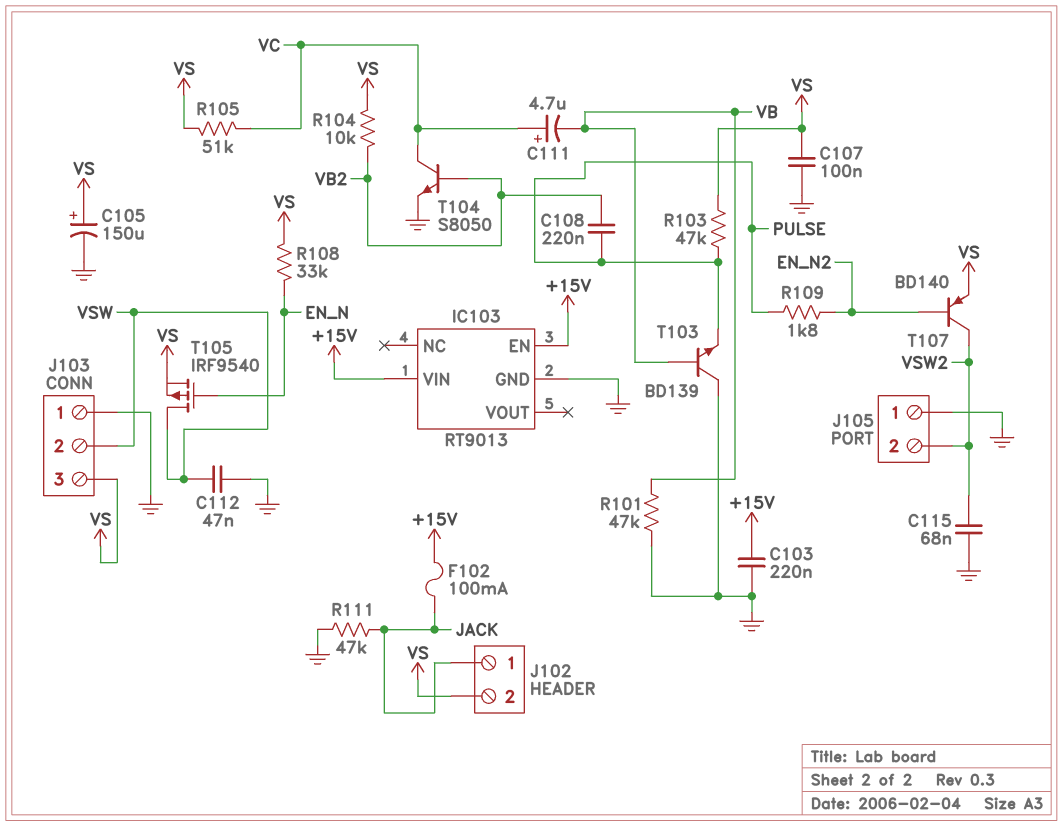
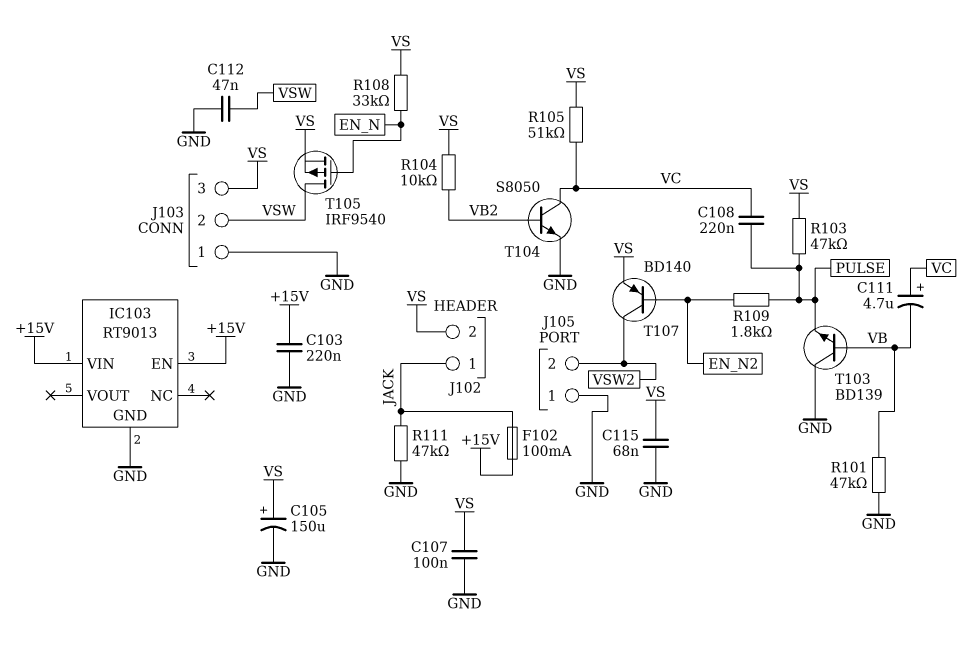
C108: 220nF (PULSE, VB2) -> 220nF (PULSE, VC)
C115: 68nF (GND, VSW2) -> 68nF (GND, VS)

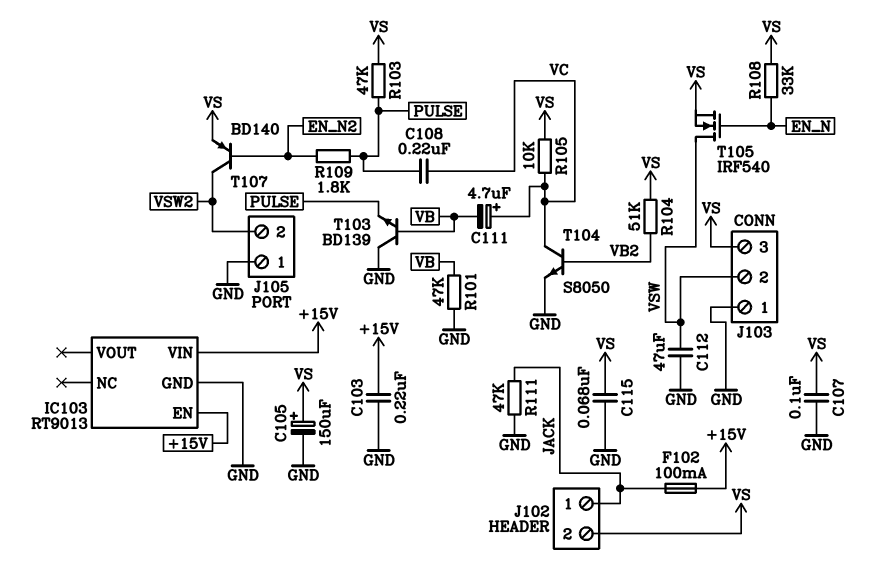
C112: 47nF (GND, VSW) -> 47uF (GND, VSW)
R104: 10k (VB2, VS) -> 51k (VB2, VS)
R105: 51k (VC, VS) -> 10k (VC, VS)
T105: PMOS IRF9540 (G EN_N, D VSW, S VS) -> NMOS IRF540 (G EN_N, D VSW, S VS)

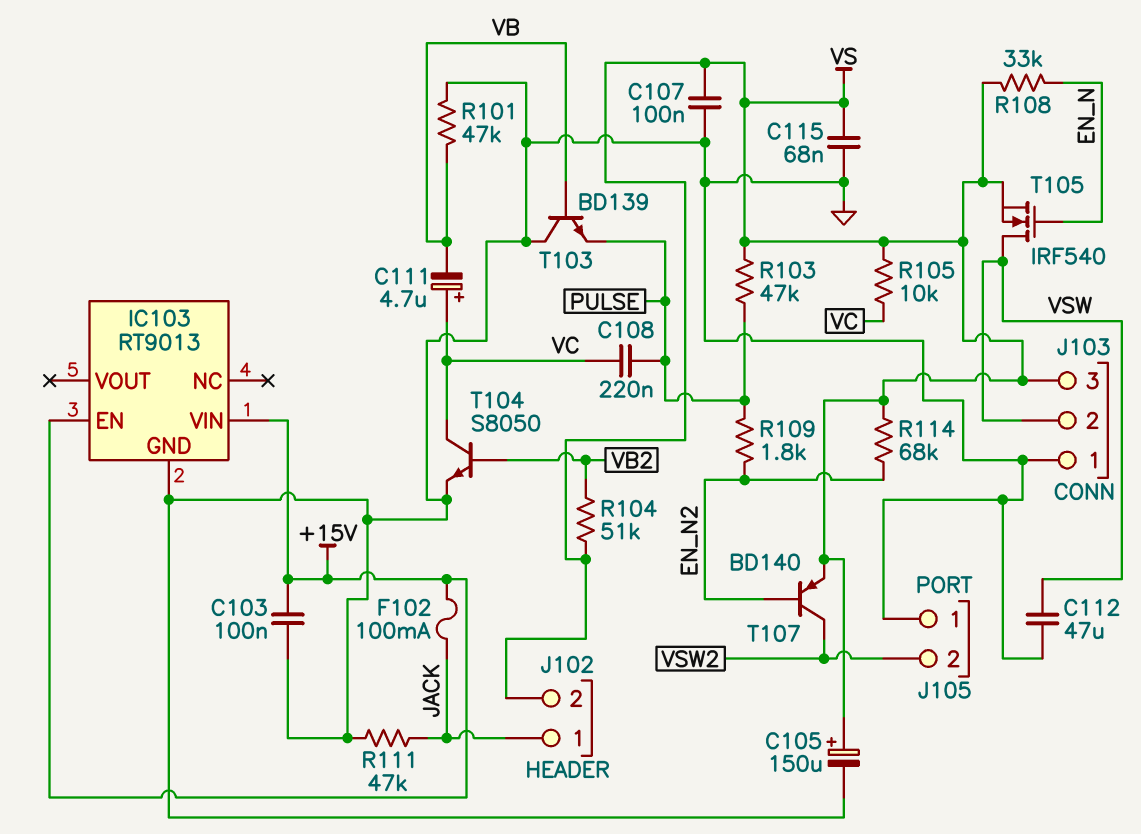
C103: 220nF (+15V, GND) -> 100nF (+15V, GND)
R114: none -> 68k (EN_N2, VS)

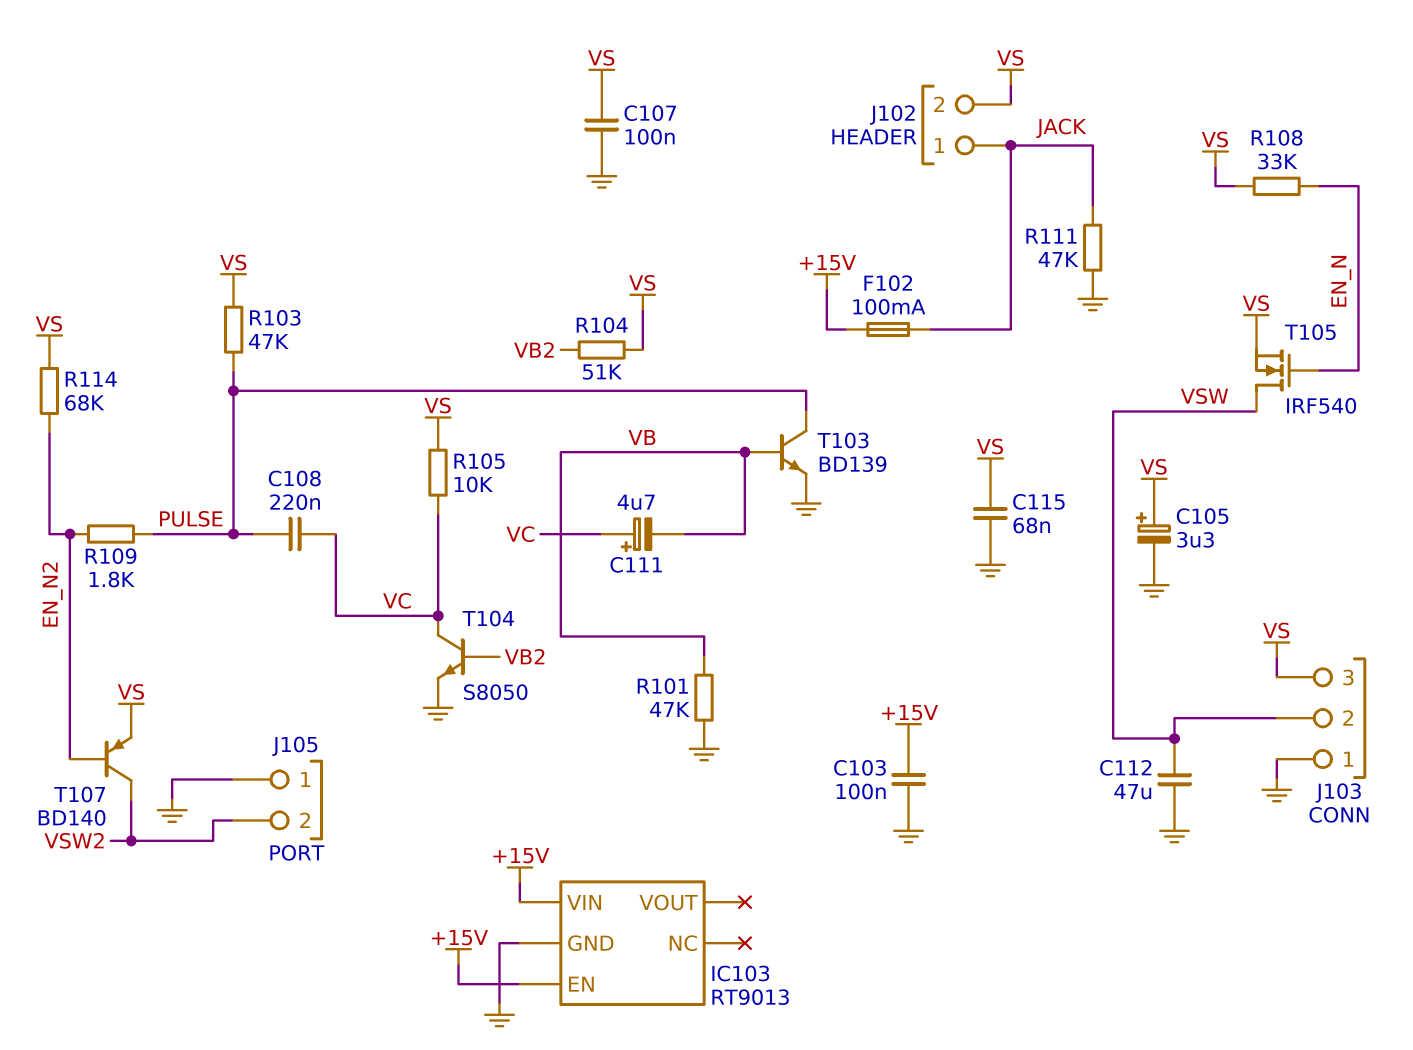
C105: 150uF (plus VS, minus GND) -> 3.3uF (plus VS, minus GND)
T103: NPN BD139 (B VB, C GND, E PULSE) -> NPN BD139 (B VB, C PULSE, E GND)

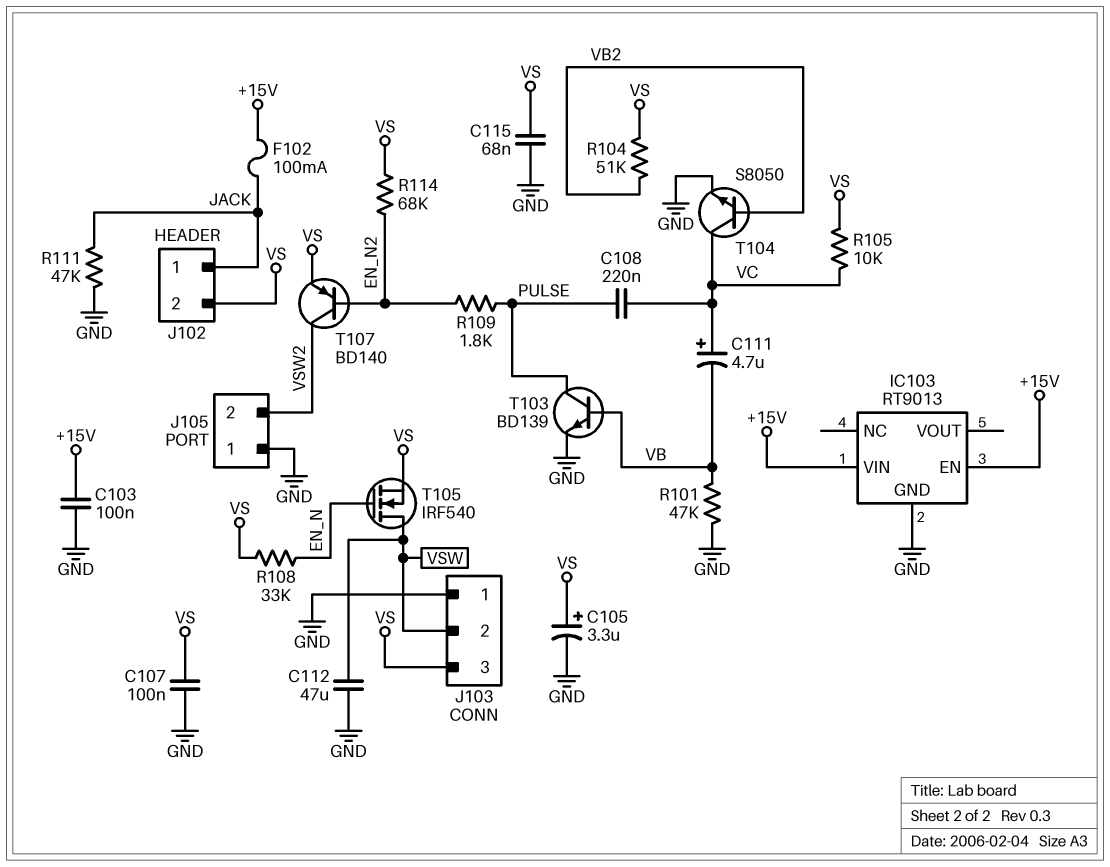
R103: 47k (PULSE, VS) -> none

